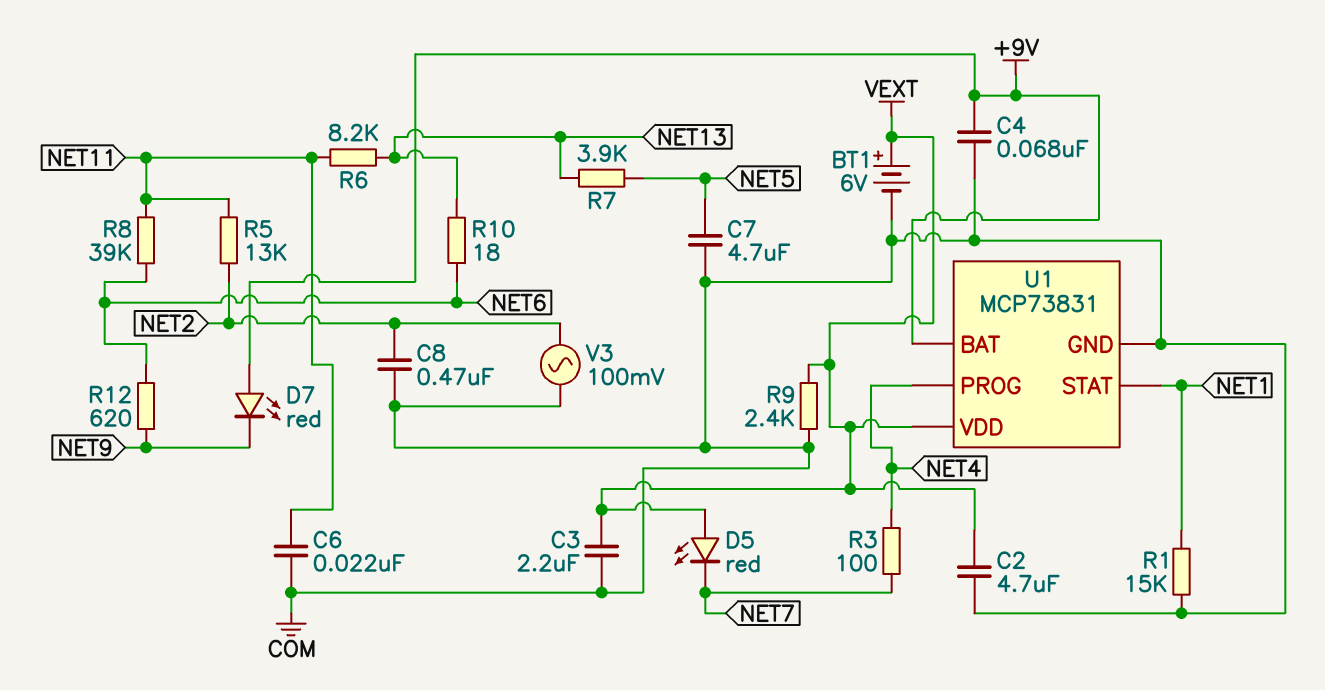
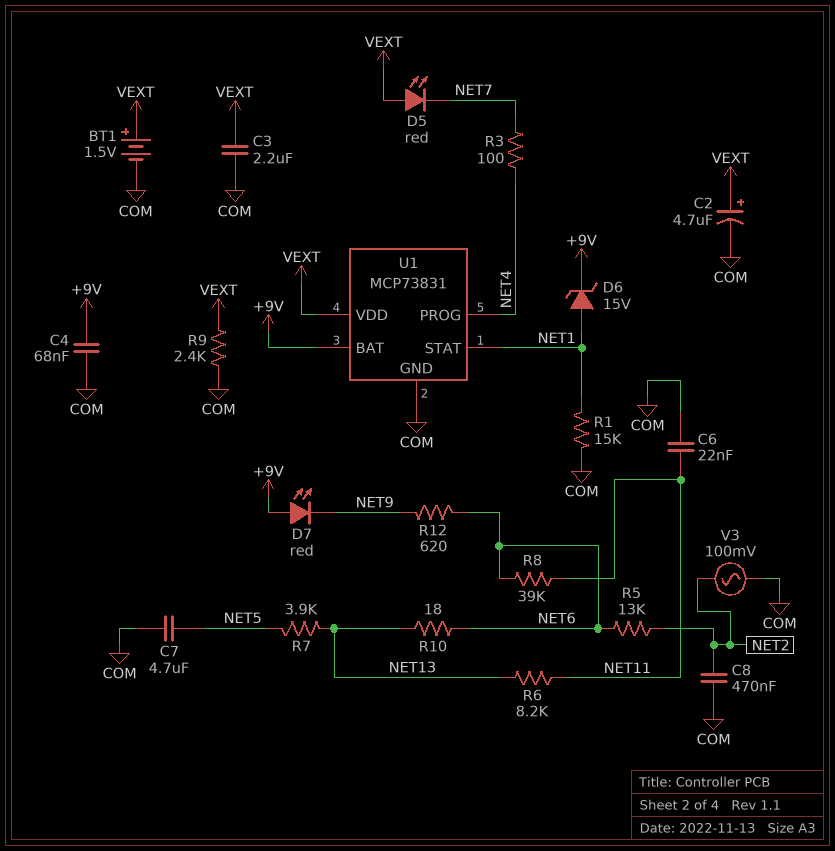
BT1: 6V (plus VEXT, minus COM) -> 1.5V (plus VEXT, minus COM)
C2: 4.7uF (COM, VEXT) -> 4.7uF (plus VEXT, minus COM)
D6: none -> zener 15V (A NET1, K +9V)
R5: 13k (NET2, NET11) -> 13k (NET2, NET6)

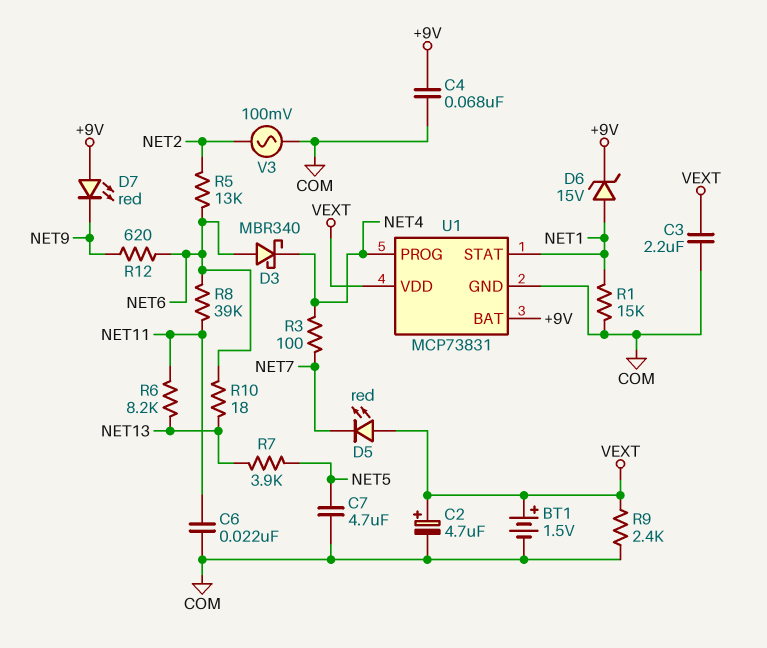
C8: 470nF (COM, NET2) -> none
D3: none -> schottky MBR340 (A NET6, K NET4)

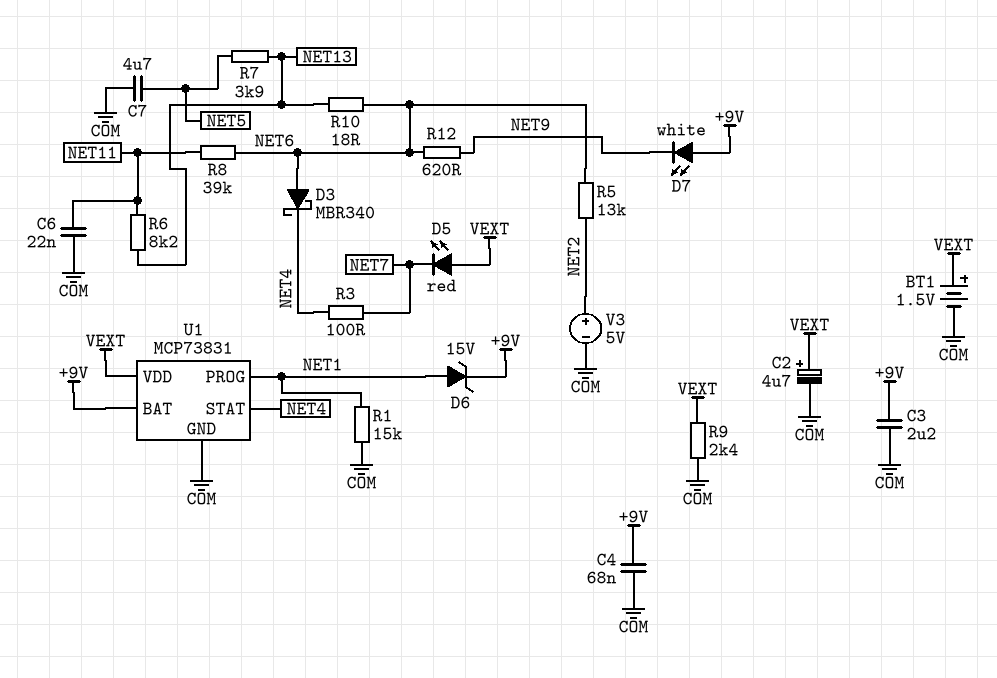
C3: 2.2uF (COM, VEXT) -> 2.2uF (+9V, COM)
D7: LED red (A +9V, K NET9) -> LED white (A +9V, K NET9)
U1 pin PROG: NET4 -> NET1
U1 pin STAT: NET1 -> NET4
V3: AC 100mV (COM, NET2) -> 5V (plus NET2, minus COM)

